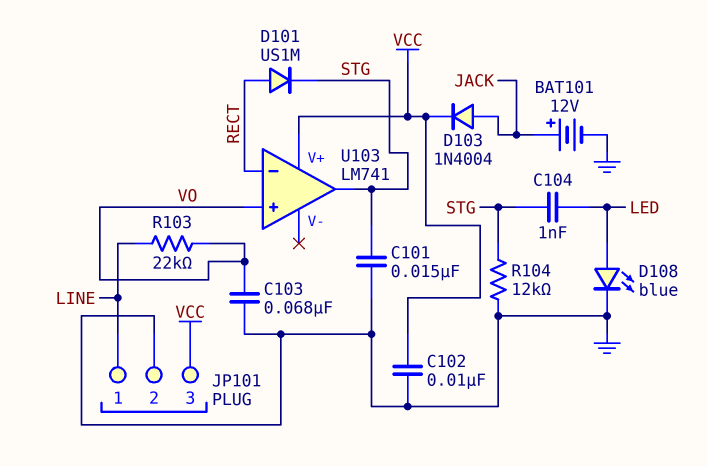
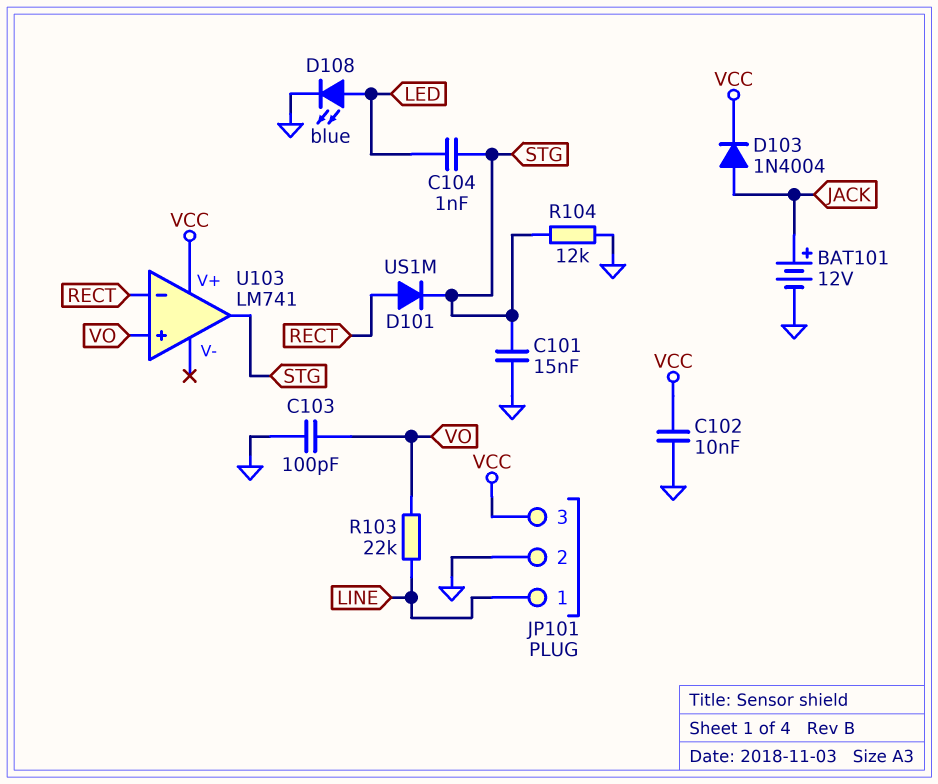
C103: 68nF (GND, VO) -> 100pF (GND, VO)

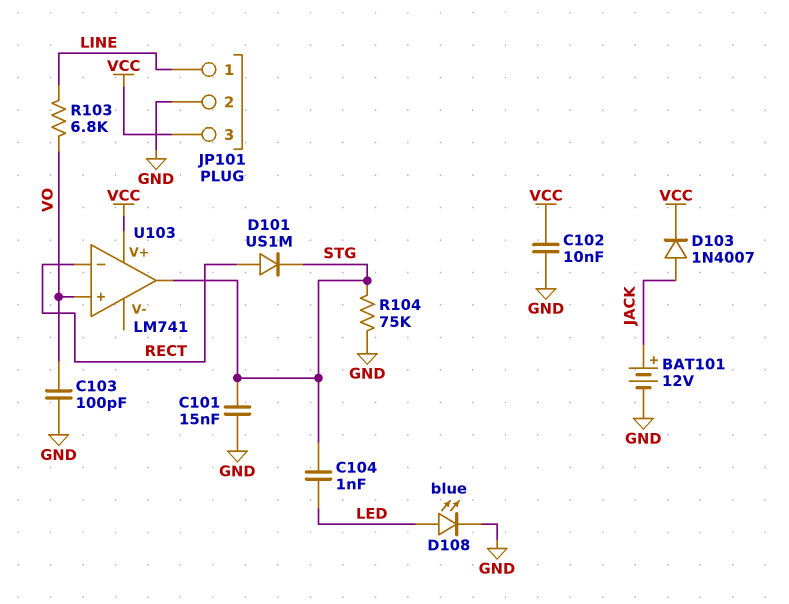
D103: diode 1N4004 (A JACK, K VCC) -> diode 1N4007 (A JACK, K VCC)
R103: 22k (LINE, VO) -> 6.8k (LINE, VO)
R104: 12k (GND, STG) -> 75k (GND, STG)

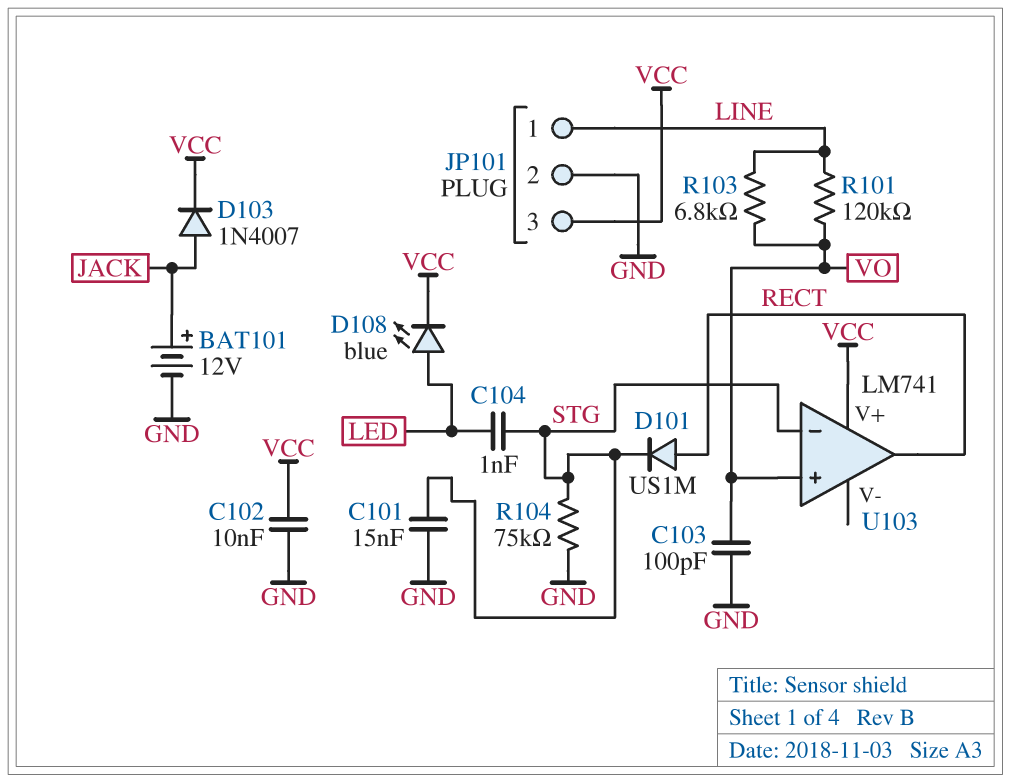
D108: LED blue (A LED, K GND) -> LED blue (A LED, K VCC)
R101: none -> 120k (LINE, VO)
U103 pin in-: RECT -> STG
U103 pin out: STG -> RECT

